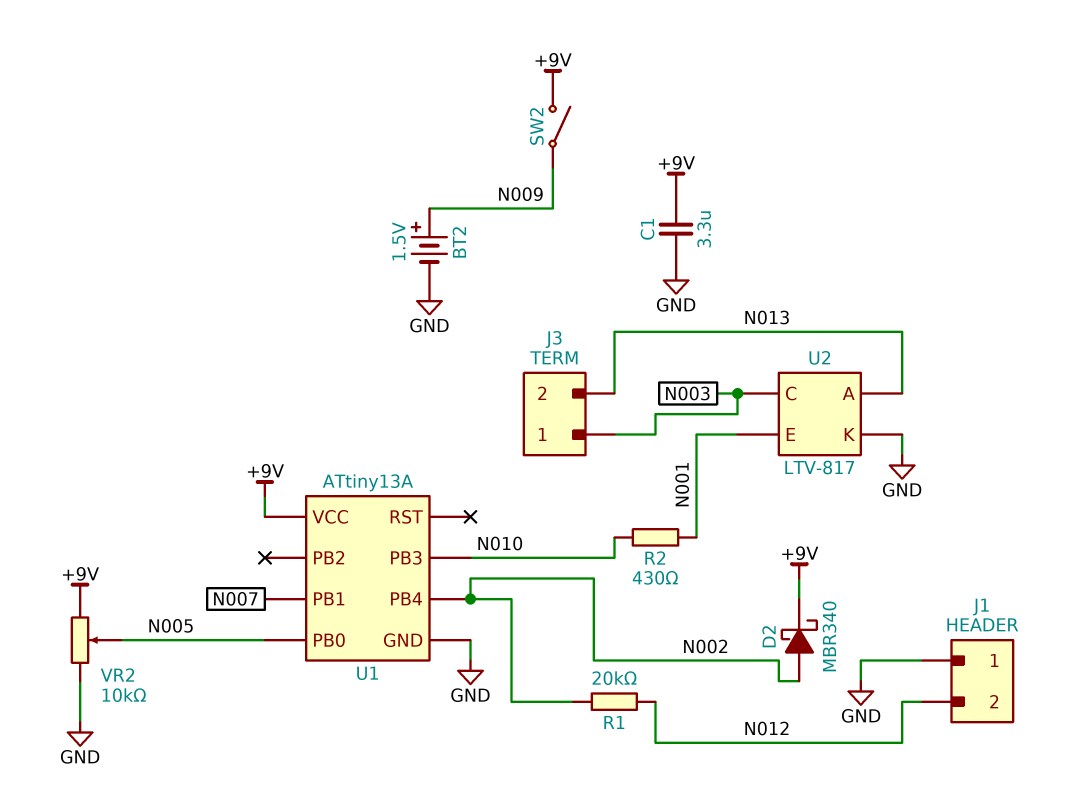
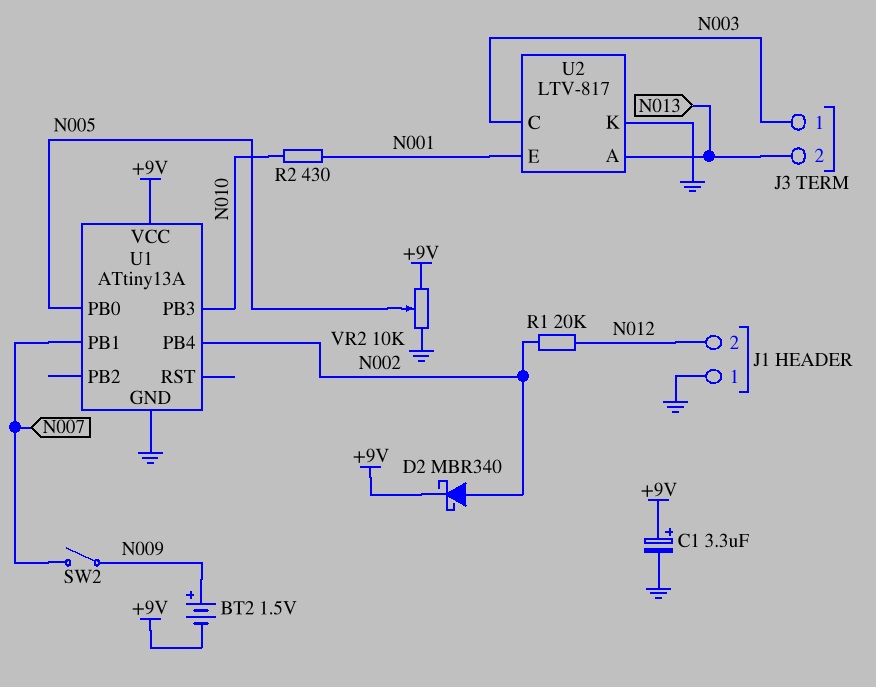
BT2: 1.5V (plus N009, minus GND) -> 1.5V (plus N009, minus +9V)
C1: 3.3uF (+9V, GND) -> 3.3uF (plus +9V, minus GND)
SW2: switch (+9V, N009) -> switch (N007, N009)

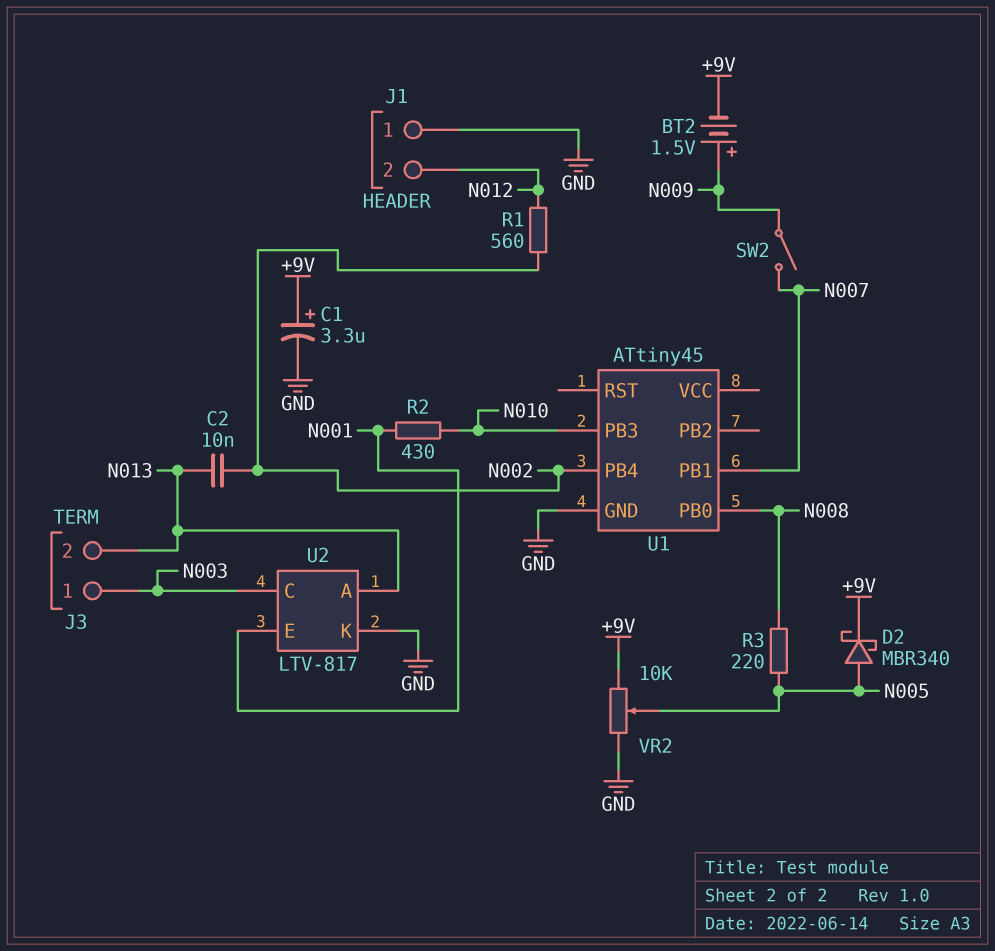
C2: none -> 10nF (N002, N013)
D2: schottky MBR340 (A N002, K +9V) -> schottky MBR340 (A N005, K +9V)
R1: 20k (N002, N012) -> 560 (N002, N012)
R3: none -> 220 (N005, N008)
U1: ATtiny13A -> ATtiny45
U1 pin PB0: N005 -> N008
U1 pin VCC: +9V -> none

